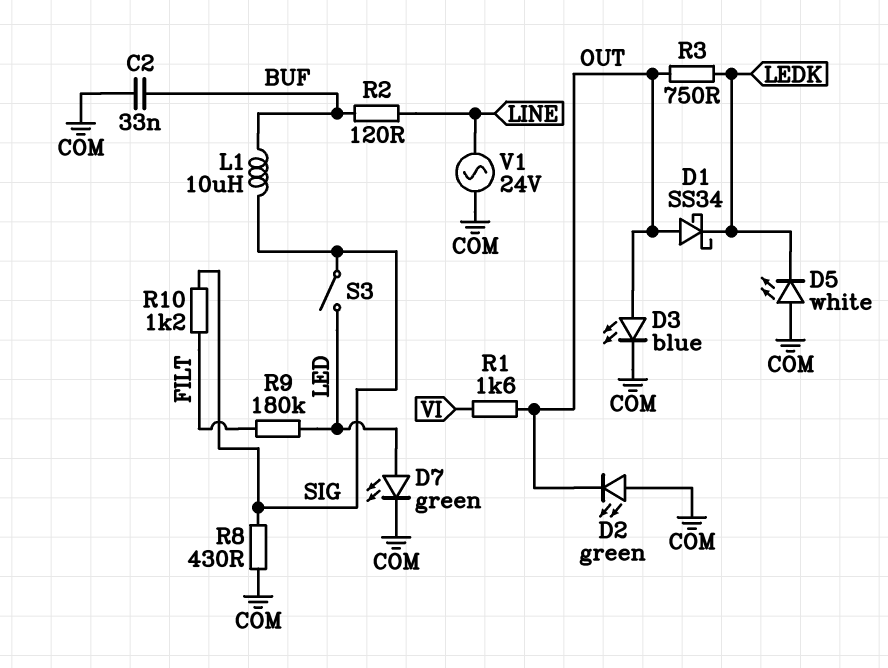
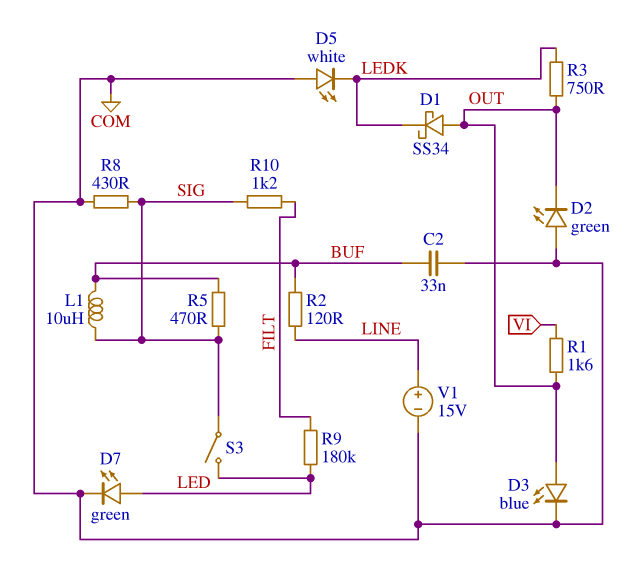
R5: none -> 470 (BUF, SIG)
V1: AC 24V (COM, LINE) -> 15V (plus LINE, minus COM)

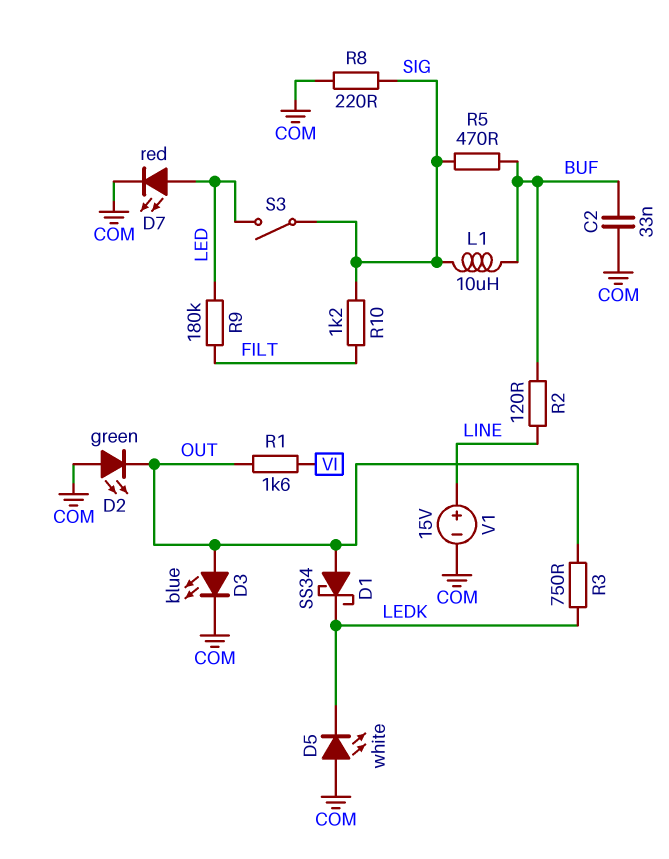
D7: LED green (A LED, K COM) -> LED red (A LED, K COM)
R8: 430 (COM, SIG) -> 220 (COM, SIG)

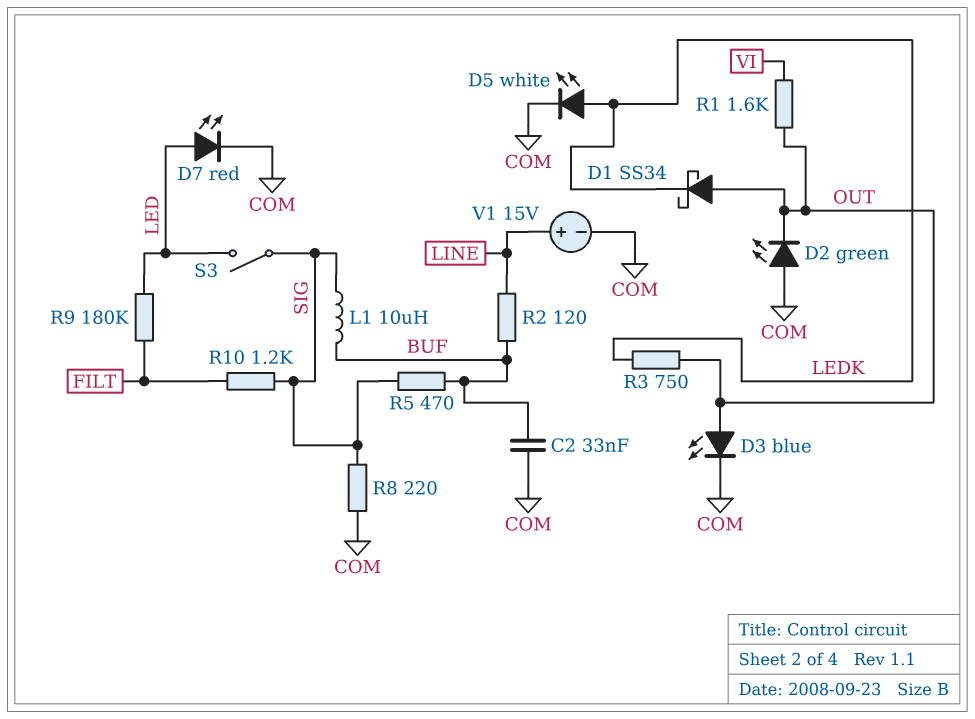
D5: LED white (A COM, K LEDK) -> LED white (A LEDK, K COM)

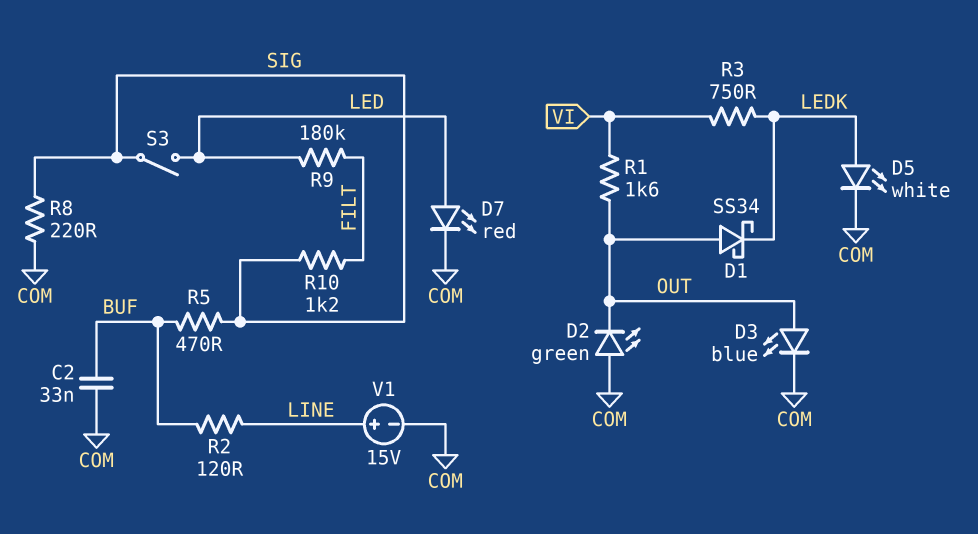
L1: 10uH (BUF, SIG) -> none
R3: 750 (LEDK, OUT) -> 750 (LEDK, VI)

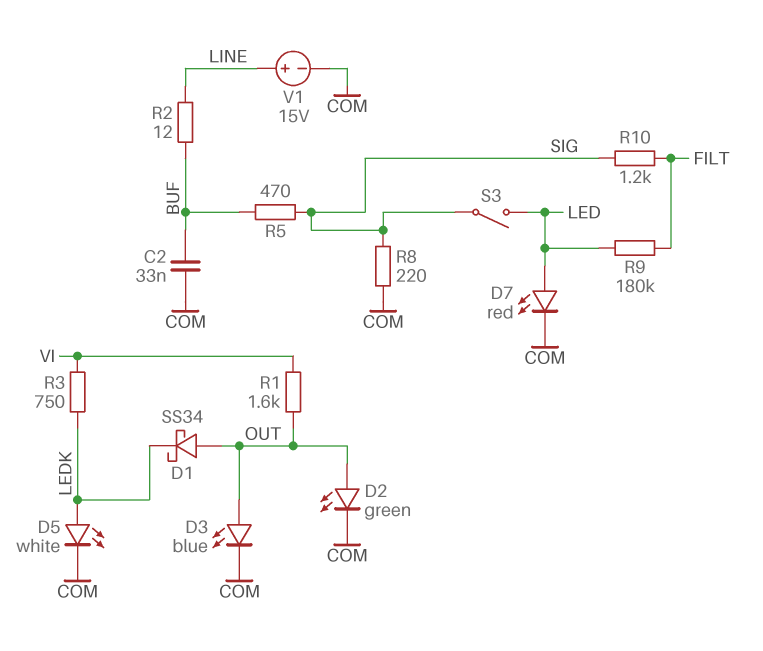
D2: LED green (A COM, K OUT) -> LED green (A OUT, K COM)
R2: 120 (BUF, LINE) -> 12 (BUF, LINE)

